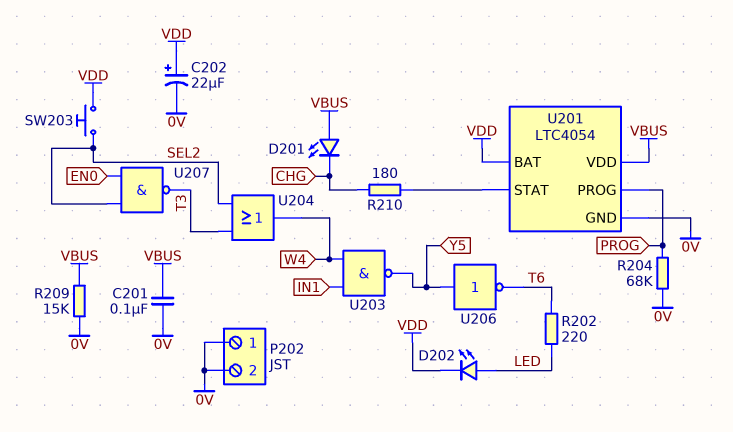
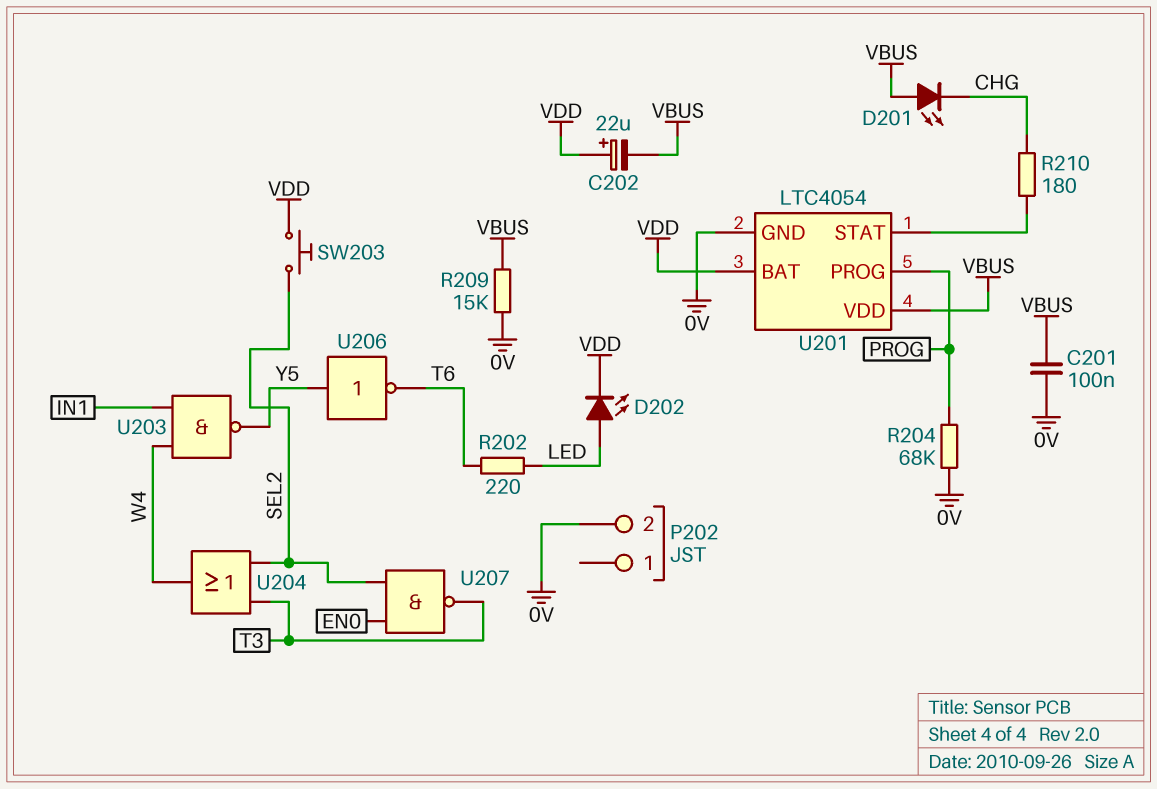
C202: 22uF (plus VDD, minus 0V) -> 22uF (plus VDD, minus VBUS)
P202 pin 1: 0V -> none

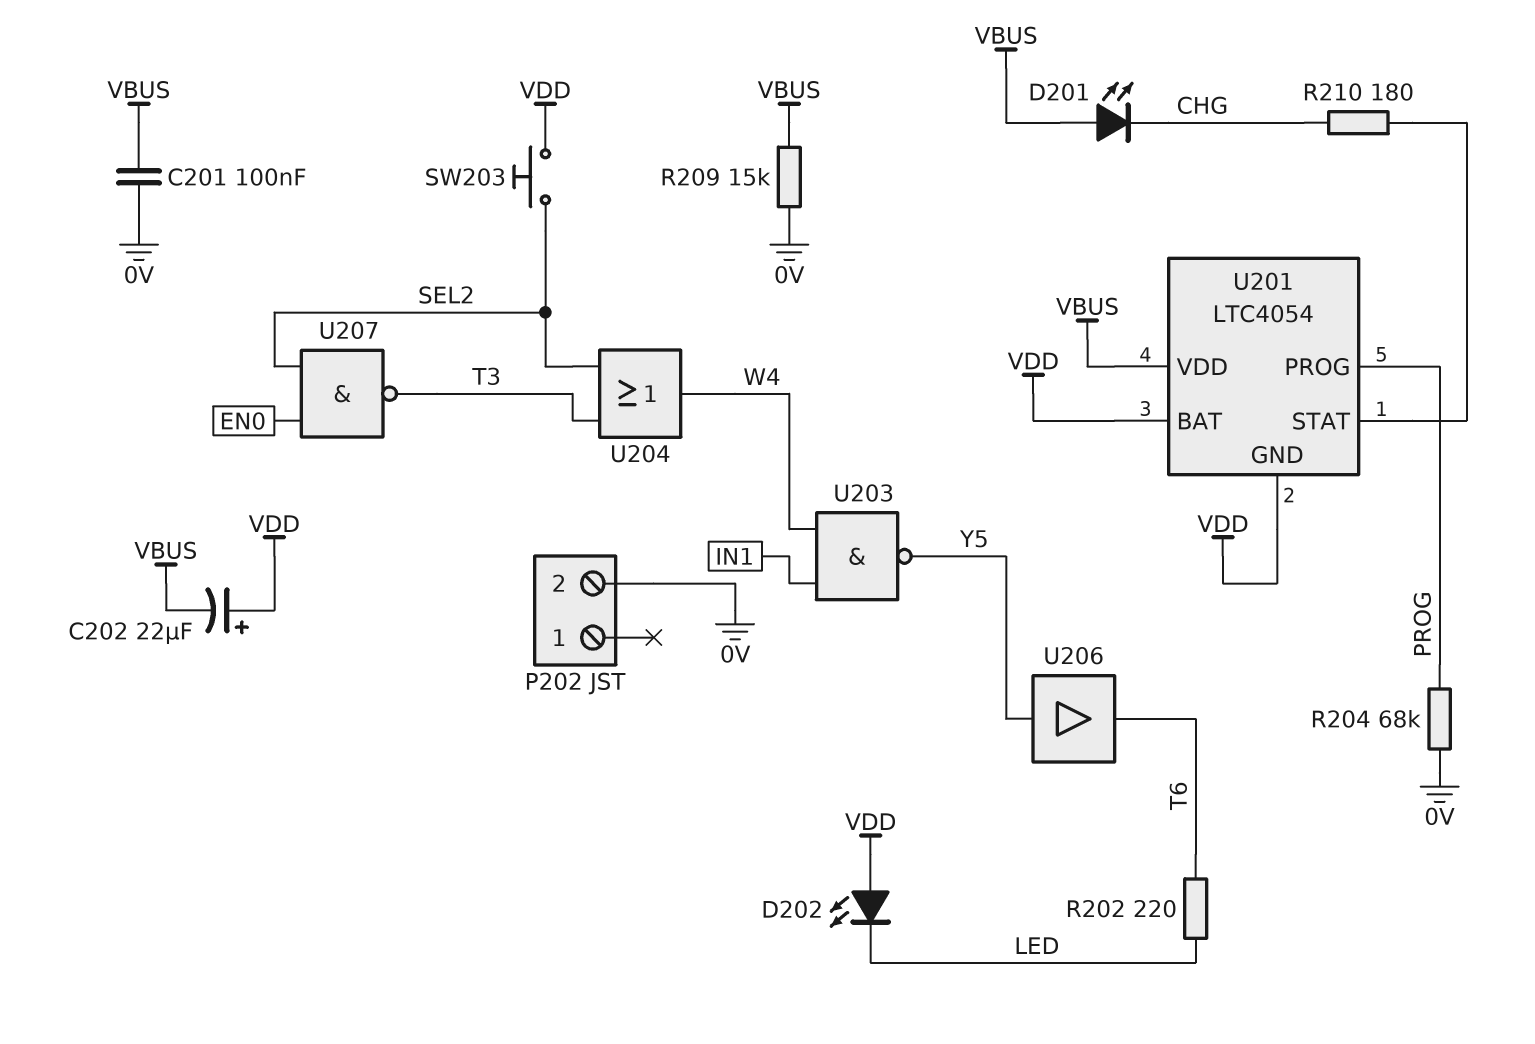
D202: LED (A LED, K VDD) -> LED (A VDD, K LED)
U201 pin GND: 0V -> VDD
U206: NOT (in Y5, out T6) -> buffer (in Y5, out T6)

